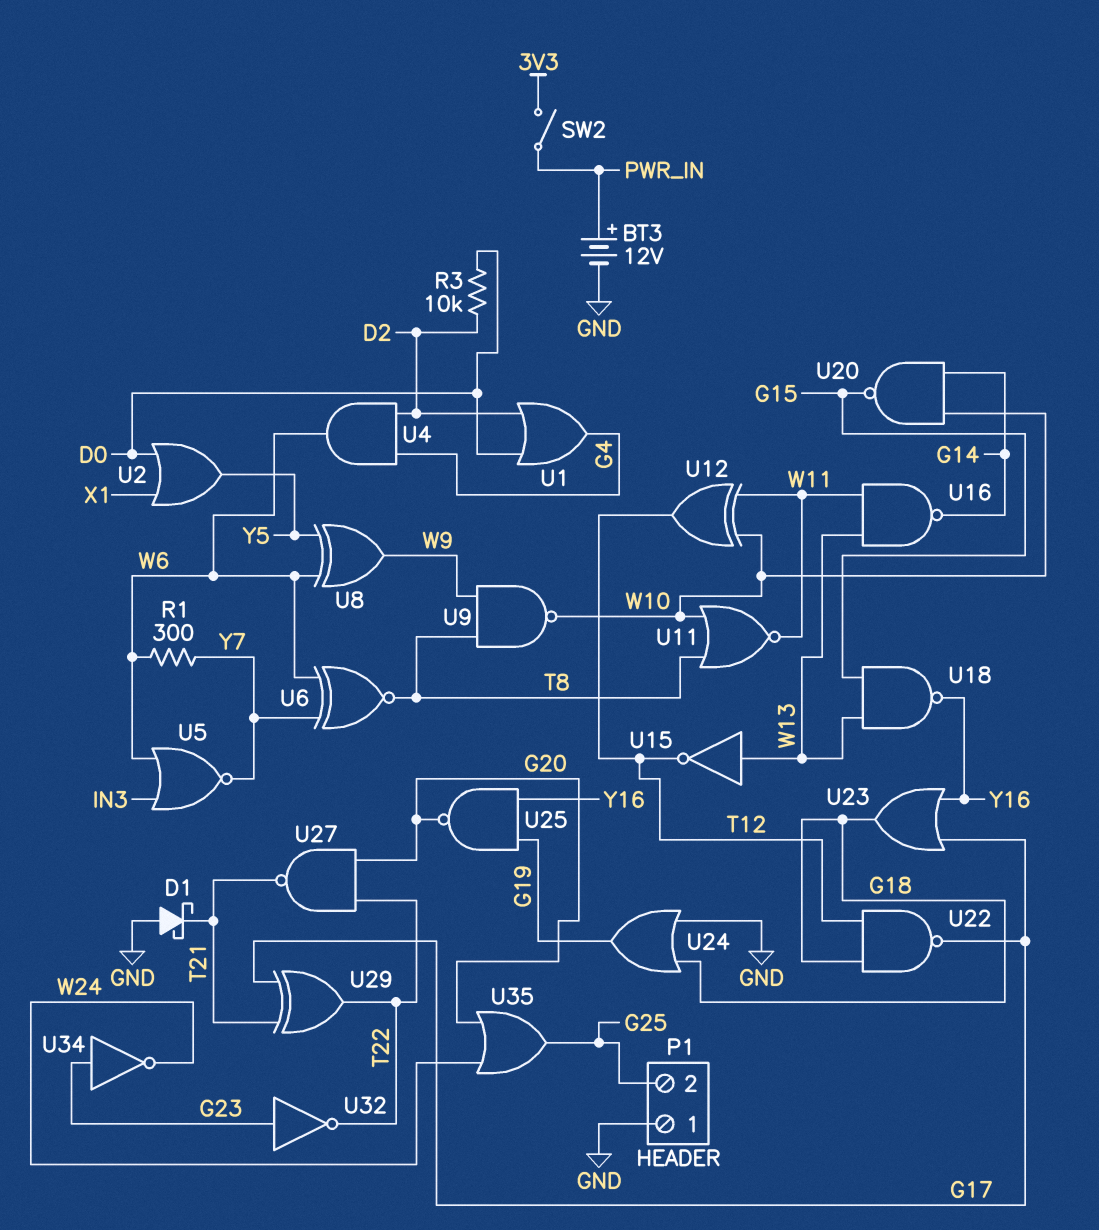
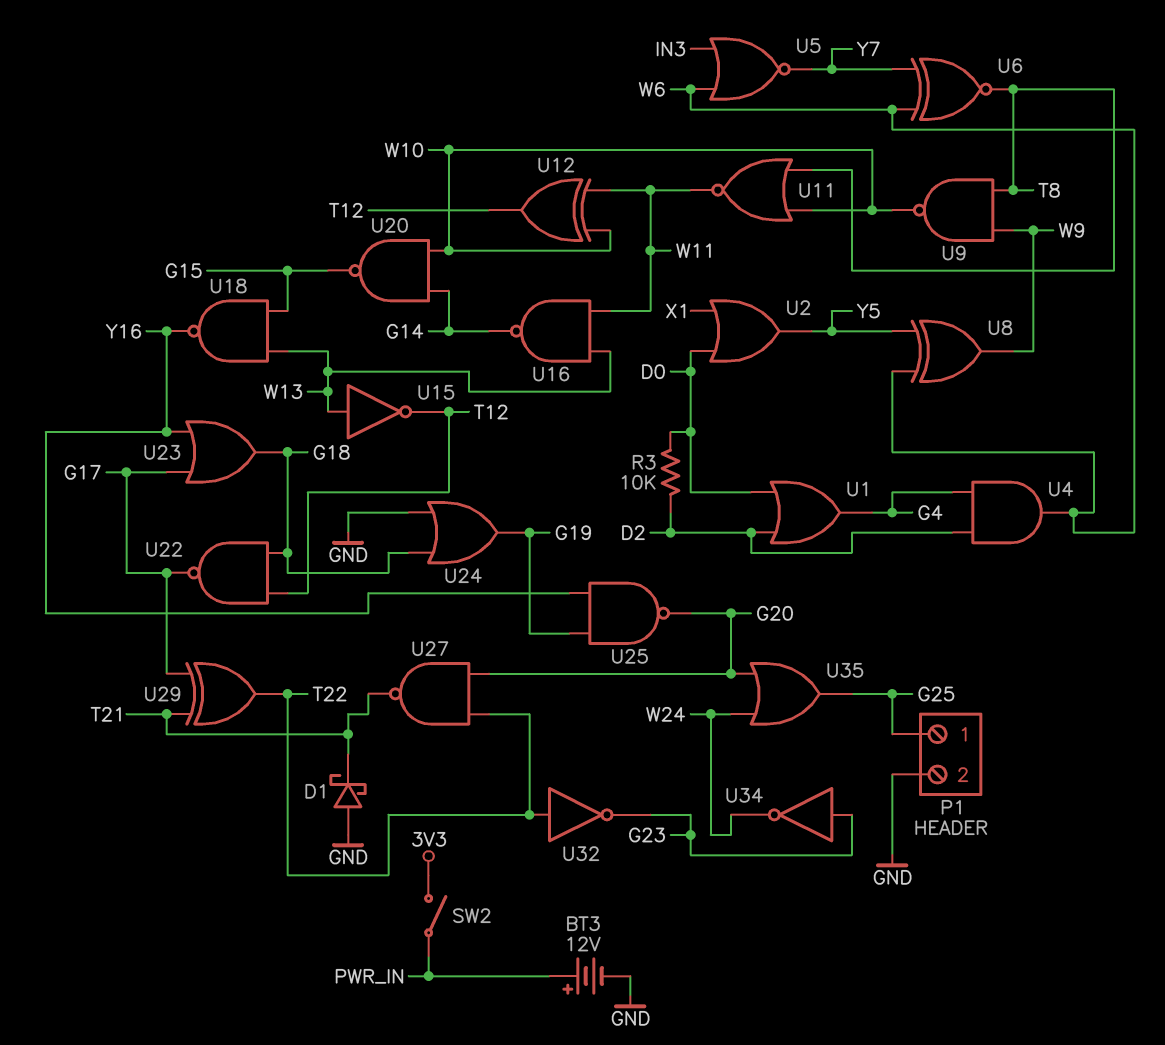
P1 pin 1: GND -> G25
P1 pin 2: G25 -> GND
R1: 300 (W6, Y7) -> none
U32: NOT (in G23, out T22) -> NOT (in T22, out G23)

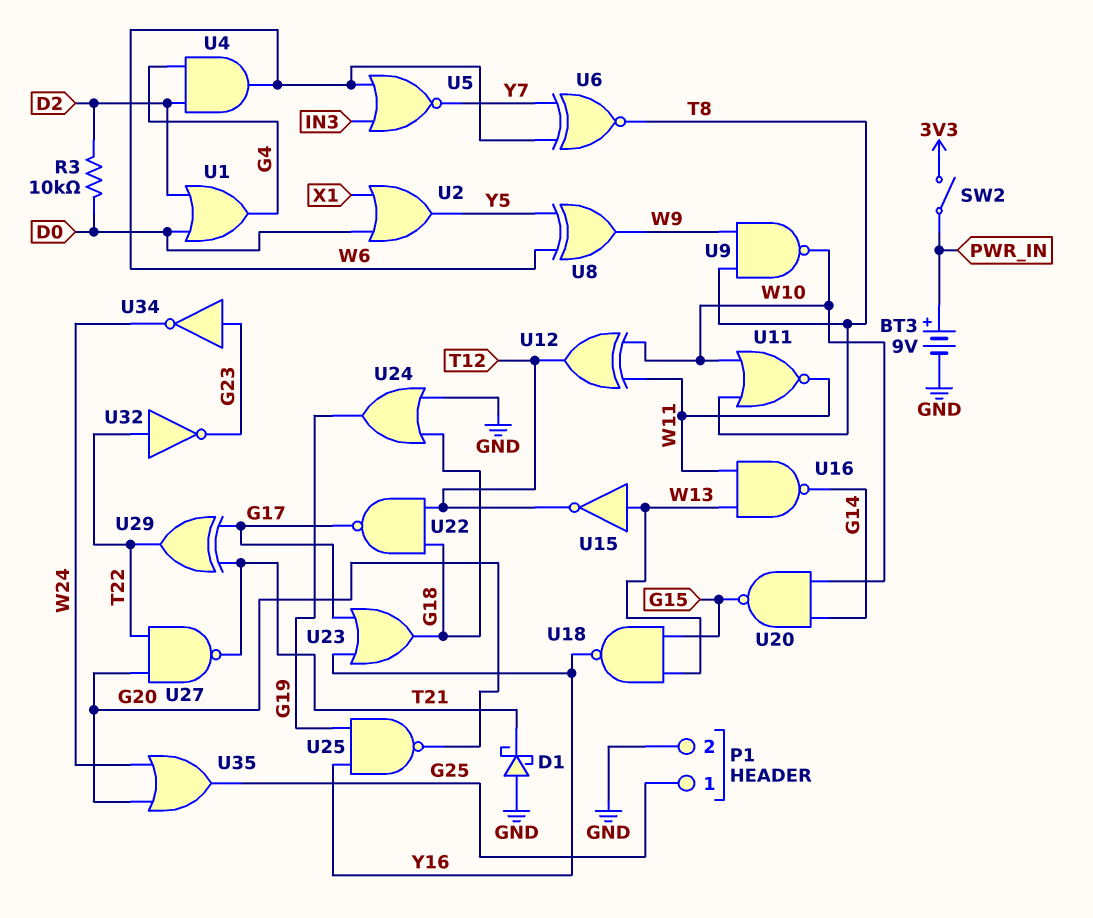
BT3: 12V (plus PWR_IN, minus GND) -> 9V (plus PWR_IN, minus GND)

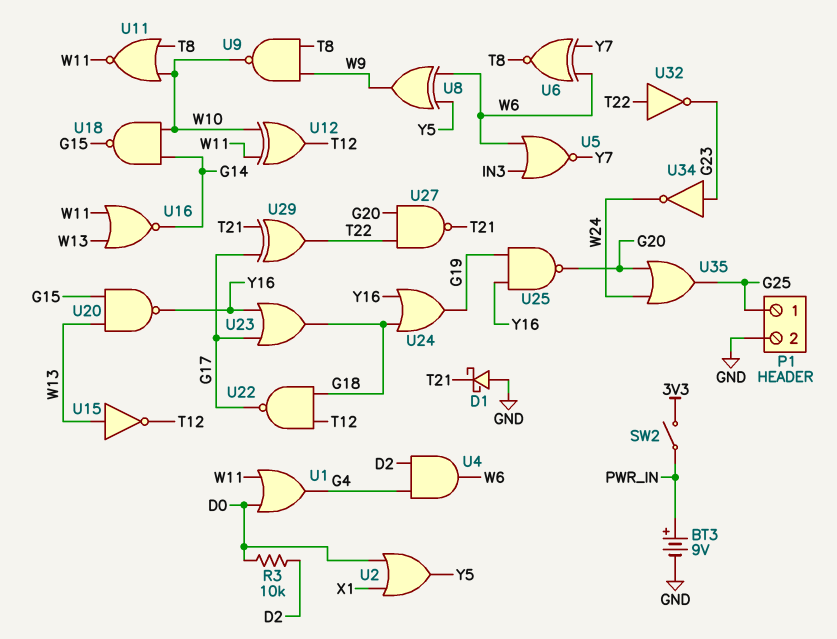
U1: OR (in D0, in D2, out G4) -> OR (in D0, in W11, out G4)
U16: NAND (in W11, in W13, out G14) -> NOR (in W11, in W13, out G14)
U18: NAND (in G15, in W13, out Y16) -> NAND (in G14, in W10, out G15)
U20: NAND (in G14, in W10, out G15) -> NAND (in G15, in W13, out Y16)
U24: OR (in G18, in GND, out G19) -> OR (in G18, in Y16, out G19)

